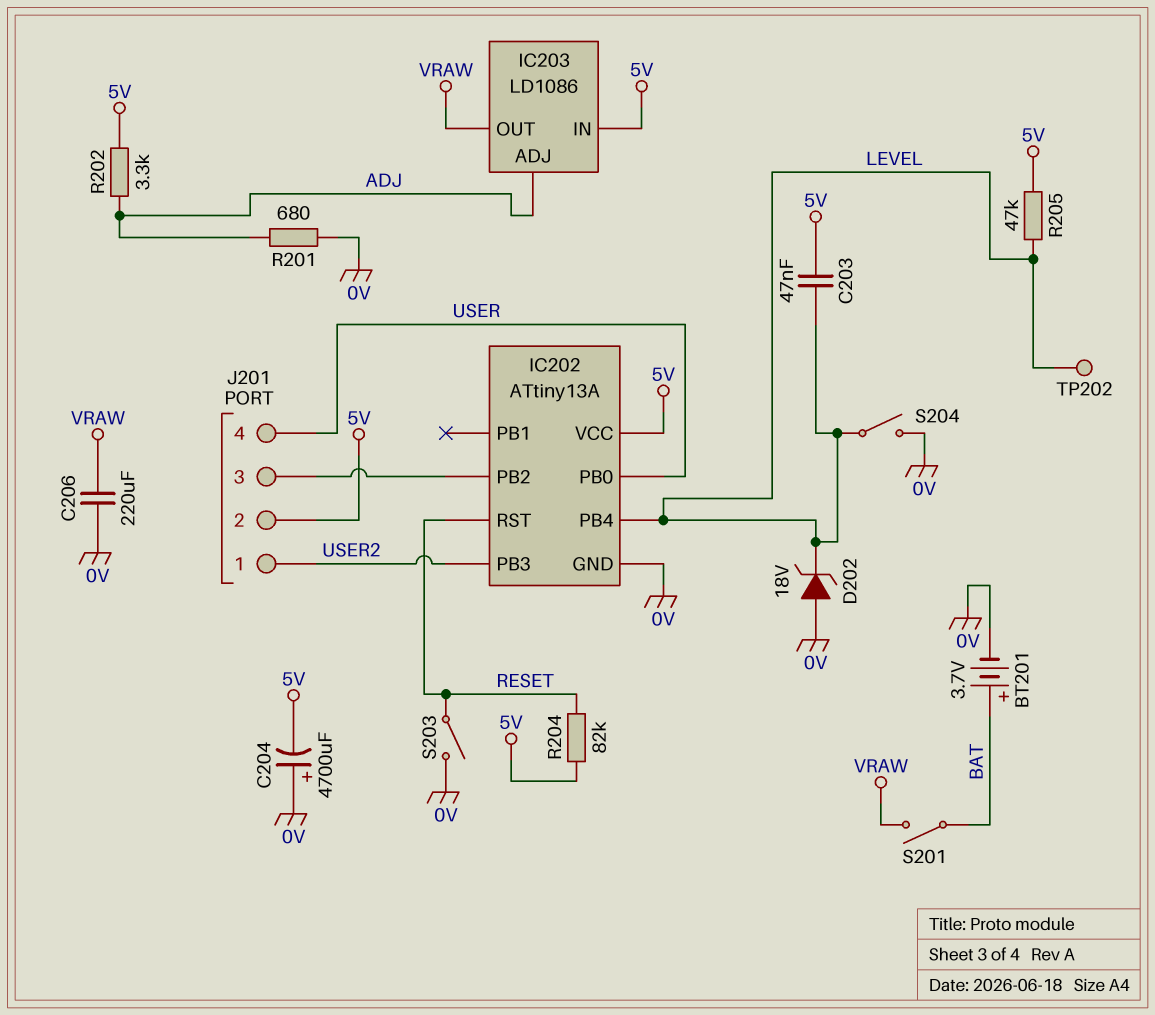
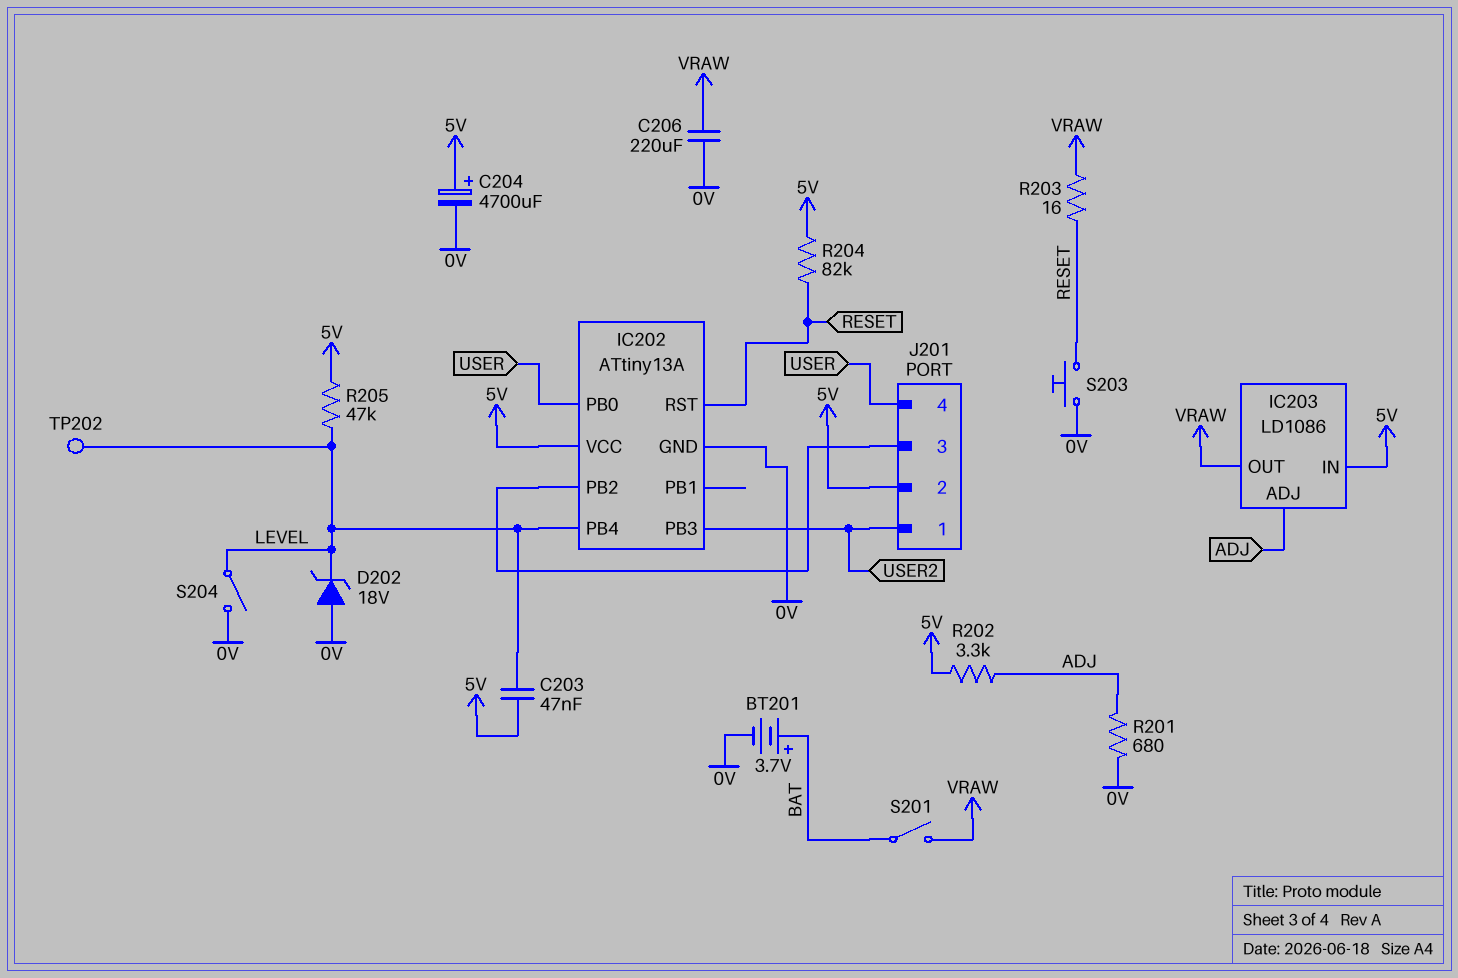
C204: 4700uF (plus 0V, minus 5V) -> 4700uF (plus 5V, minus 0V)
R203: none -> 16 (RESET, VRAW)
S203: switch (0V, RESET) -> button (0V, RESET)

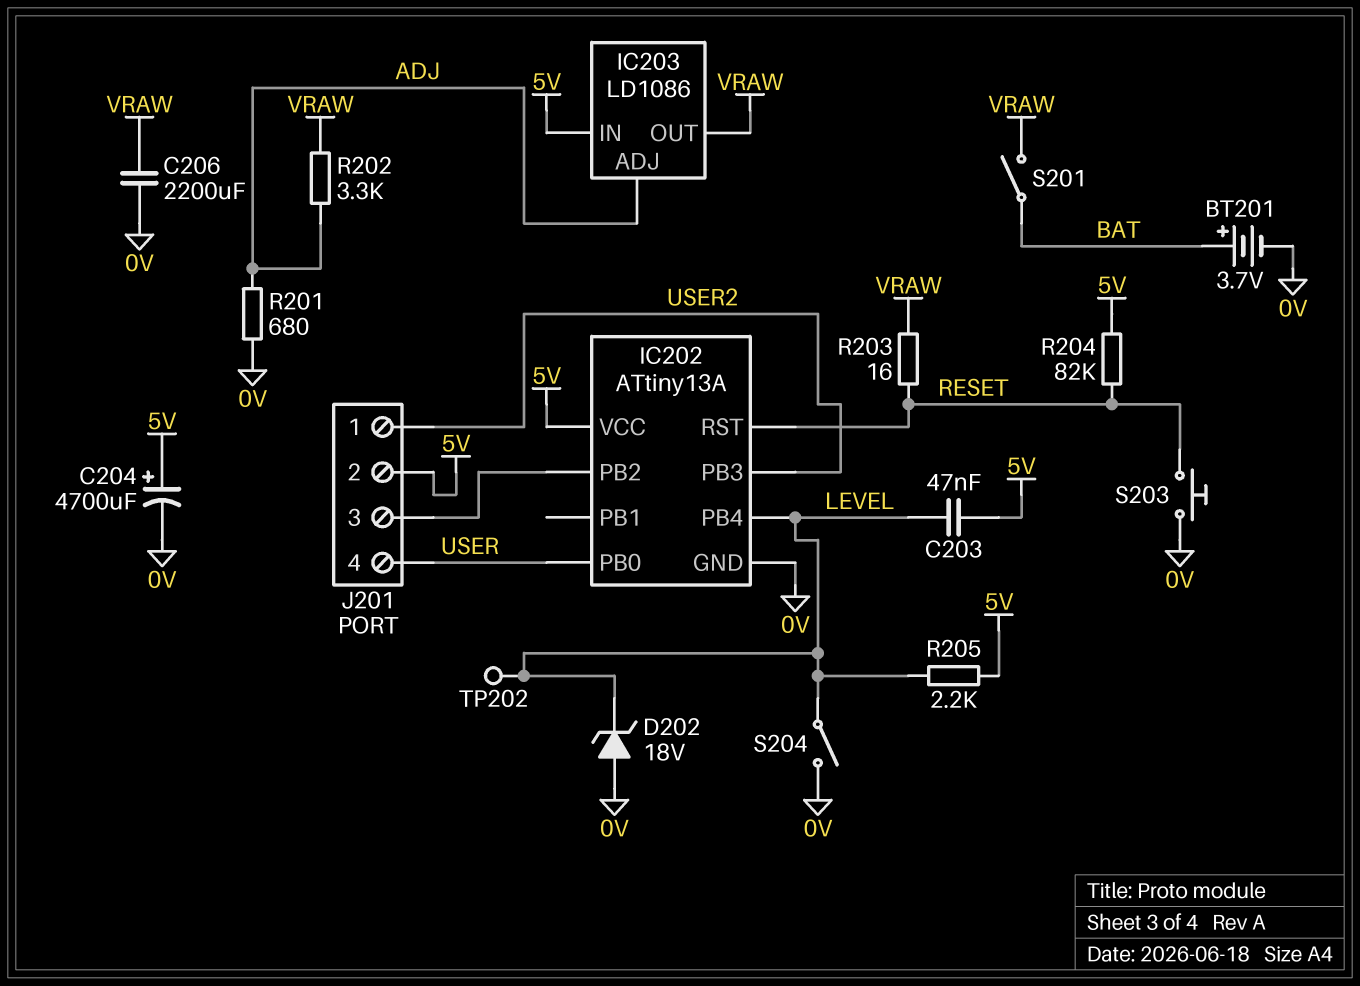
C206: 220uF (0V, VRAW) -> 2200uF (0V, VRAW)
R202: 3.3k (5V, ADJ) -> 3.3k (ADJ, VRAW)
R205: 47k (5V, LEVEL) -> 2.2k (5V, LEVEL)

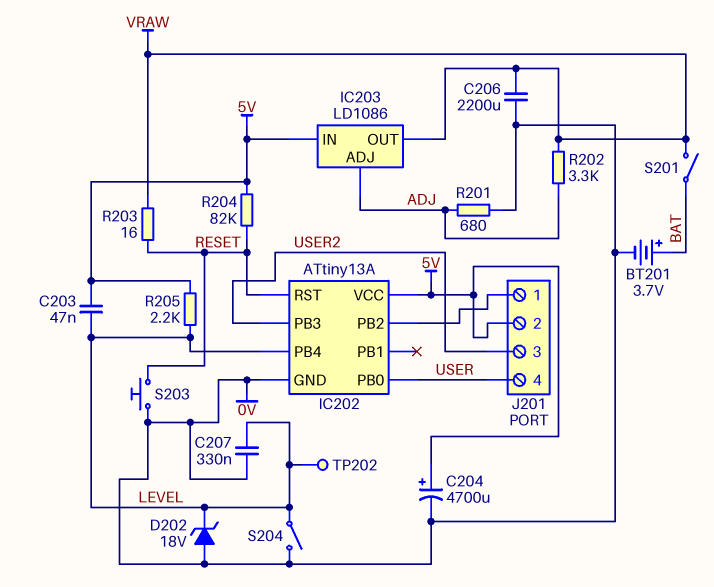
C207: none -> 330nF (0V, LEVEL)
J201 pin 1: USER2 -> IC202/PB2
J201 pin 3: IC202/PB2 -> USER2

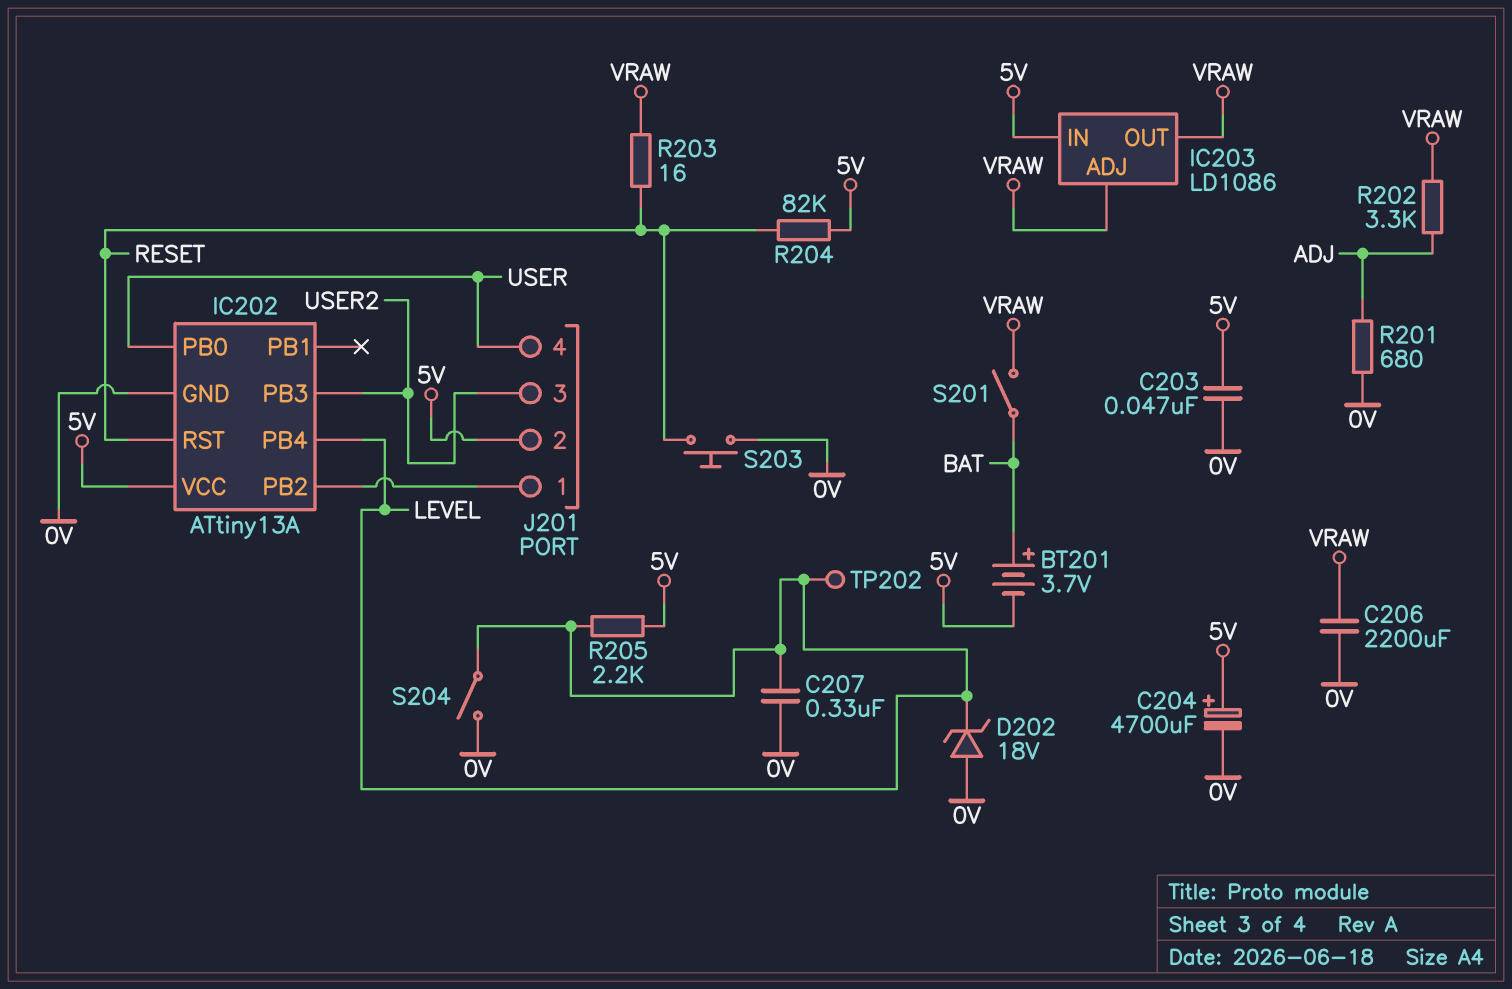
BT201: 3.7V (plus BAT, minus 0V) -> 3.7V (plus BAT, minus 5V)
C203: 47nF (5V, LEVEL) -> 47nF (0V, 5V)
IC203 pin ADJ: ADJ -> VRAW

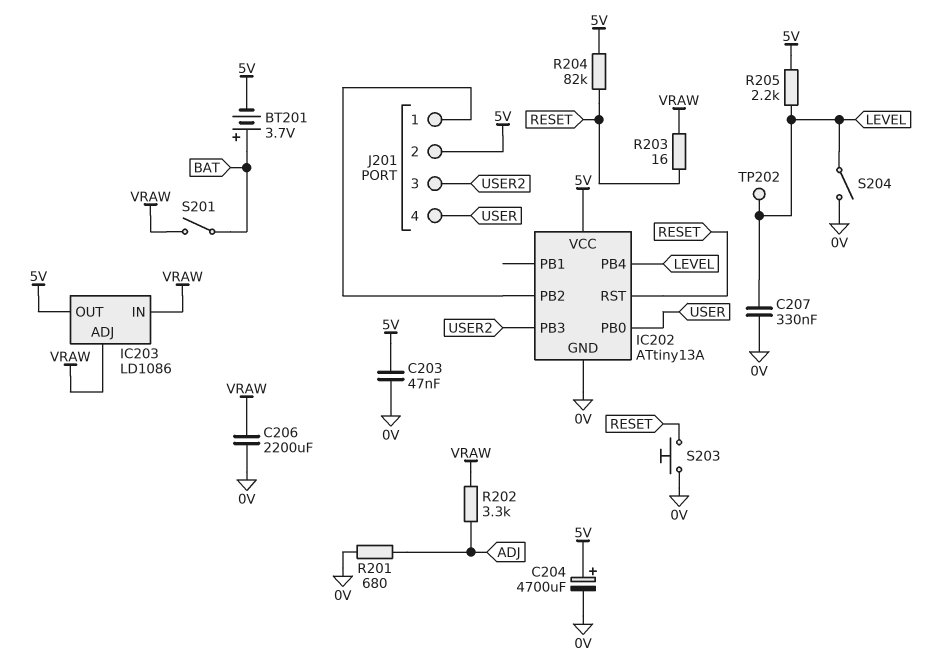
D202: zener 18V (A 0V, K LEVEL) -> none
IC203 pin IN: 5V -> VRAW
IC203 pin OUT: VRAW -> 5V

